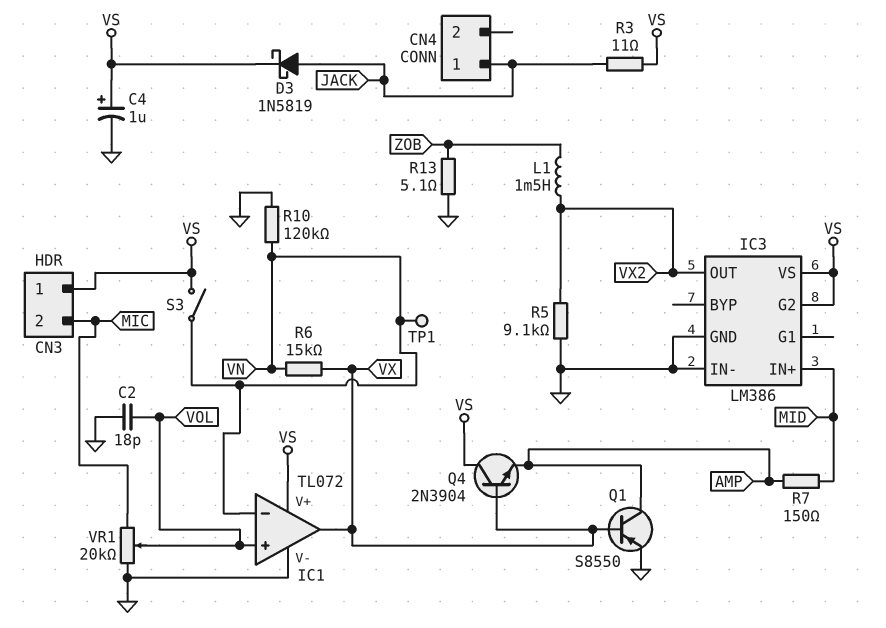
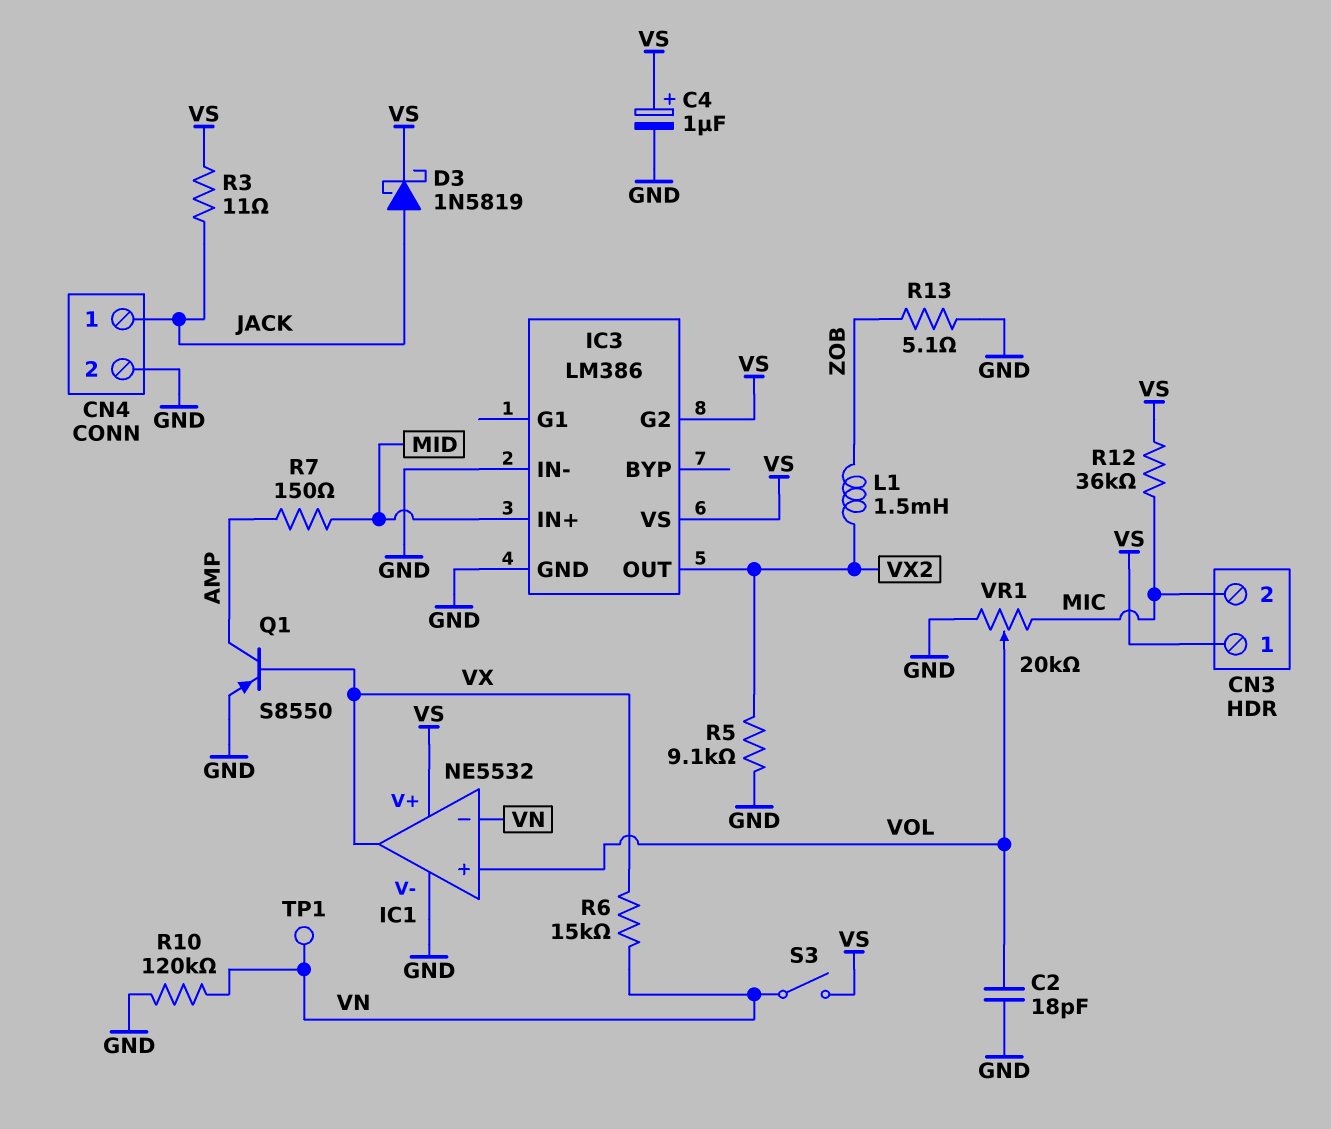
CN4 pin 2: none -> GND
IC1: TL072 -> NE5532
Q4: NPN 2N3904 (B VX, C VS, E AMP) -> none
R12: none -> 36k (MIC, VS)

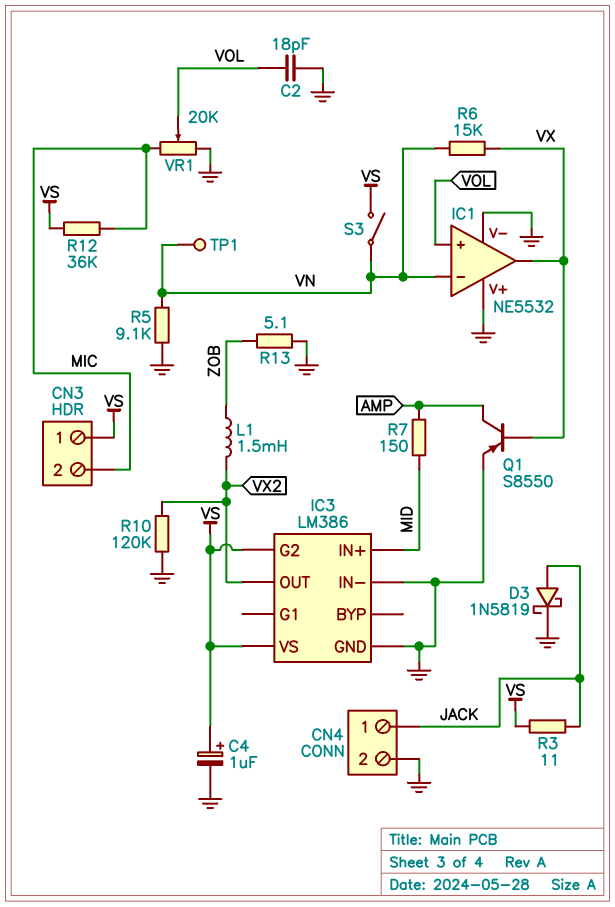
D3: schottky 1N5819 (A JACK, K VS) -> schottky 1N5819 (A JACK, K GND)
IC1 pin V+: VS -> GND
R5: 9.1k (GND, VX2) -> 9.1k (GND, VN)
R10: 120k (GND, VN) -> 120k (GND, VX2)

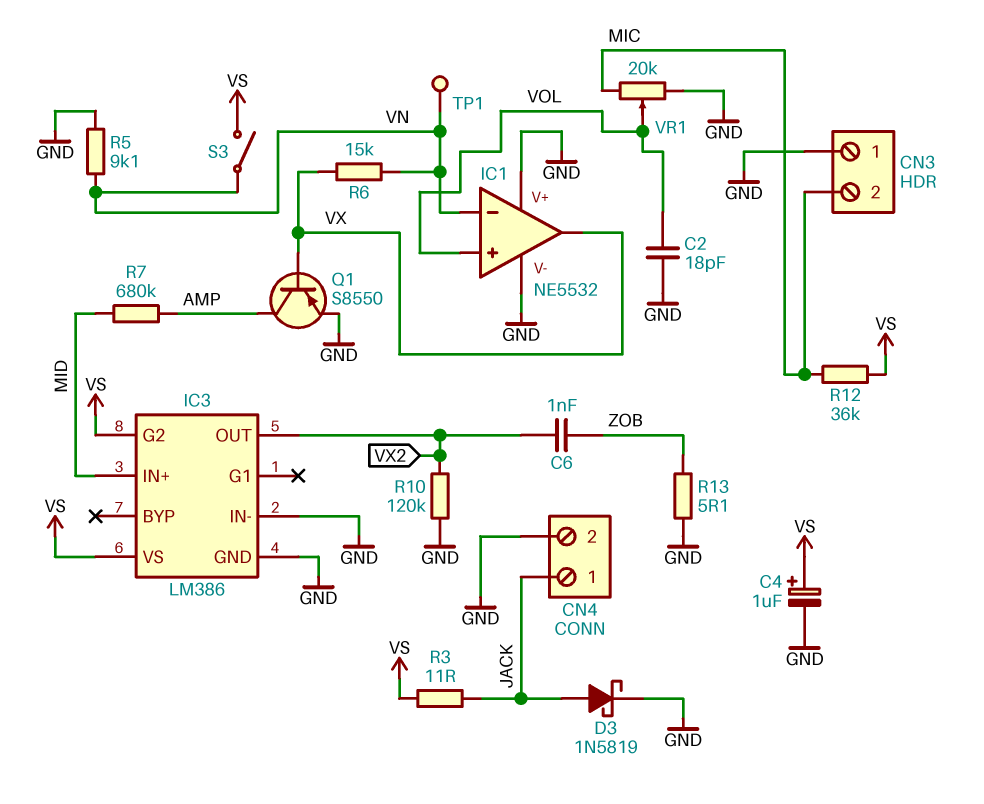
C6: none -> 1nF (VX2, ZOB)
CN3 pin 1: VS -> GND
L1: 1.5mH (VX2, ZOB) -> none
R7: 150 (AMP, MID) -> 680k (AMP, MID)

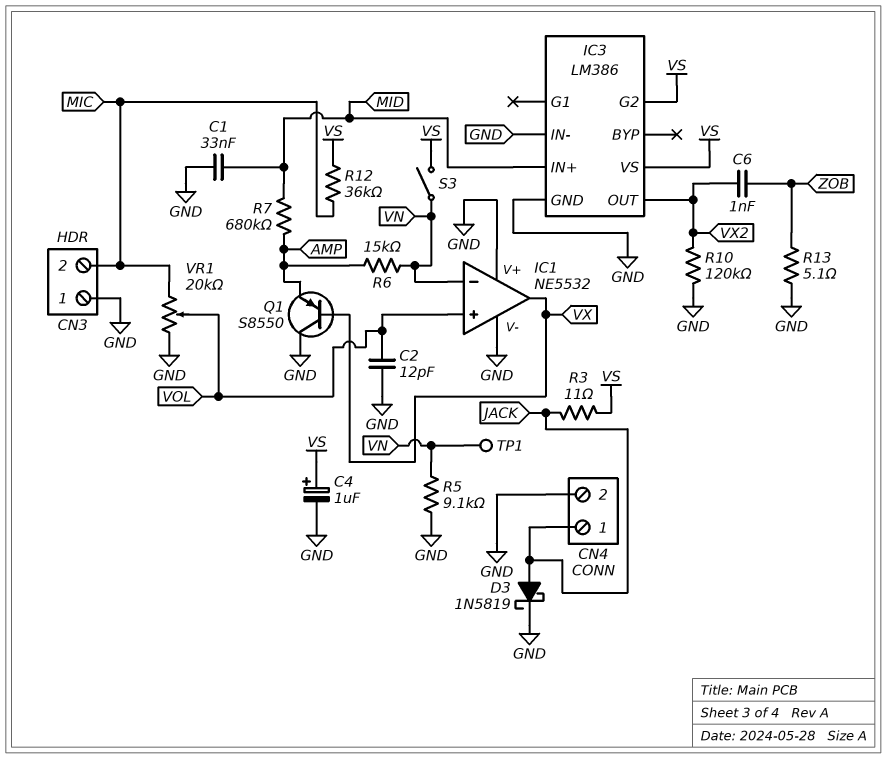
C1: none -> 33nF (GND, MID)
C2: 18pF (GND, VOL) -> 12pF (GND, VOL)
Q1: PNP S8550 (B VX, C AMP, E GND) -> PNP S8550 (B VX, C GND, E AMP)
R6: 15k (VN, VX) -> 15k (AMP, VN)

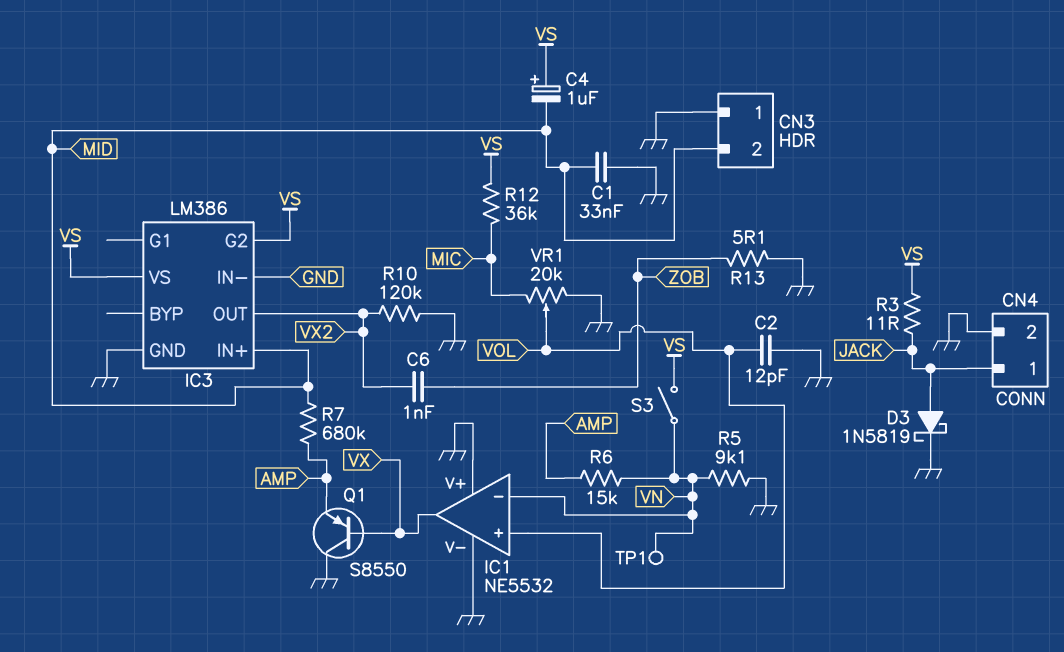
C4: 1uF (plus VS, minus GND) -> 1uF (plus VS, minus MID)
CN3 pin 2: MIC -> MID

